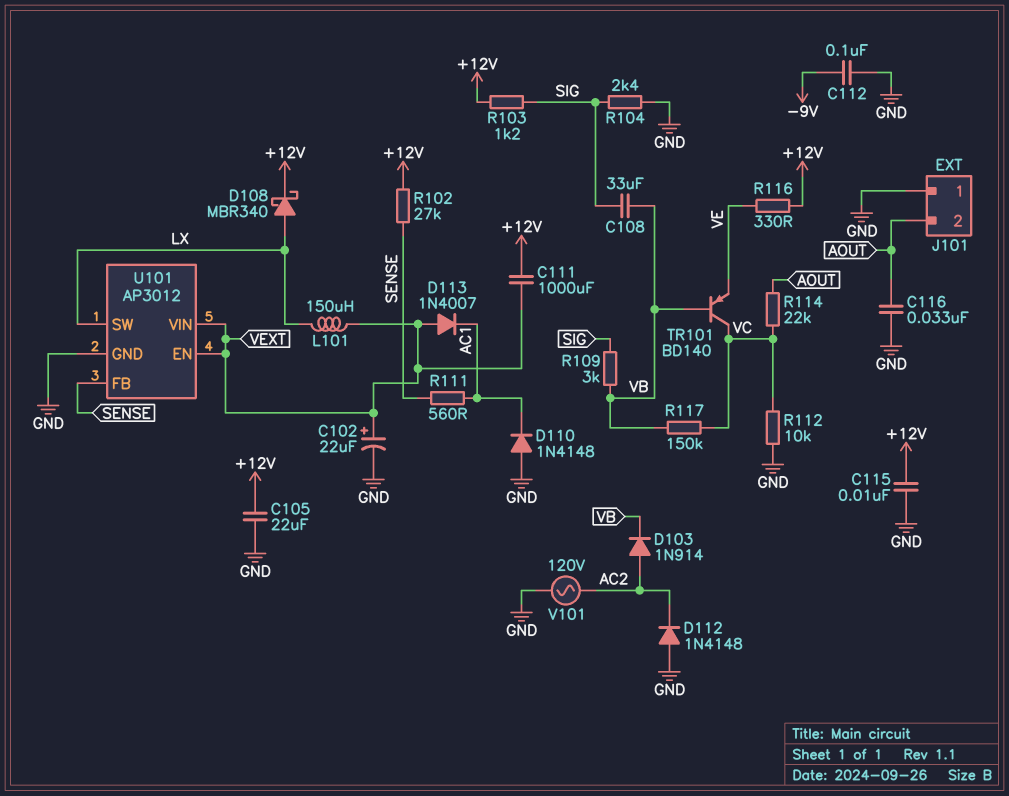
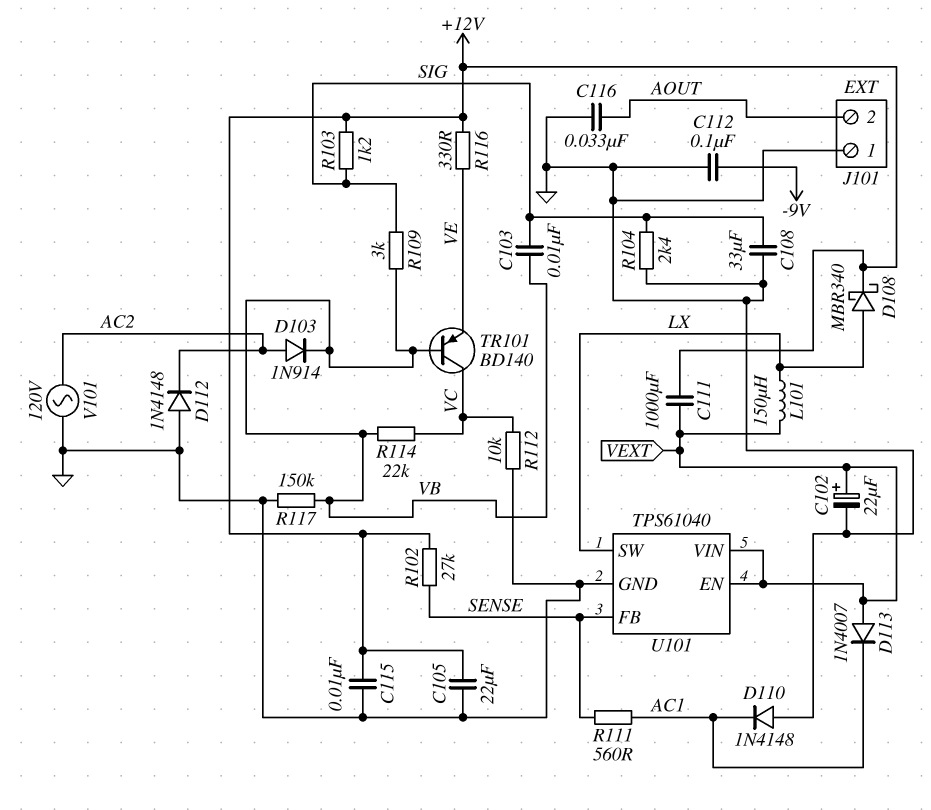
C103: none -> 10nF (SIG, VB)
C108: 33uF (SIG, VB) -> 33uF (GND, SIG)
R114: 22k (AOUT, VC) -> 22k (VB, VC)
R117: 150k (VB, VC) -> 150k (GND, VB)
U101: AP3012 -> TPS61040

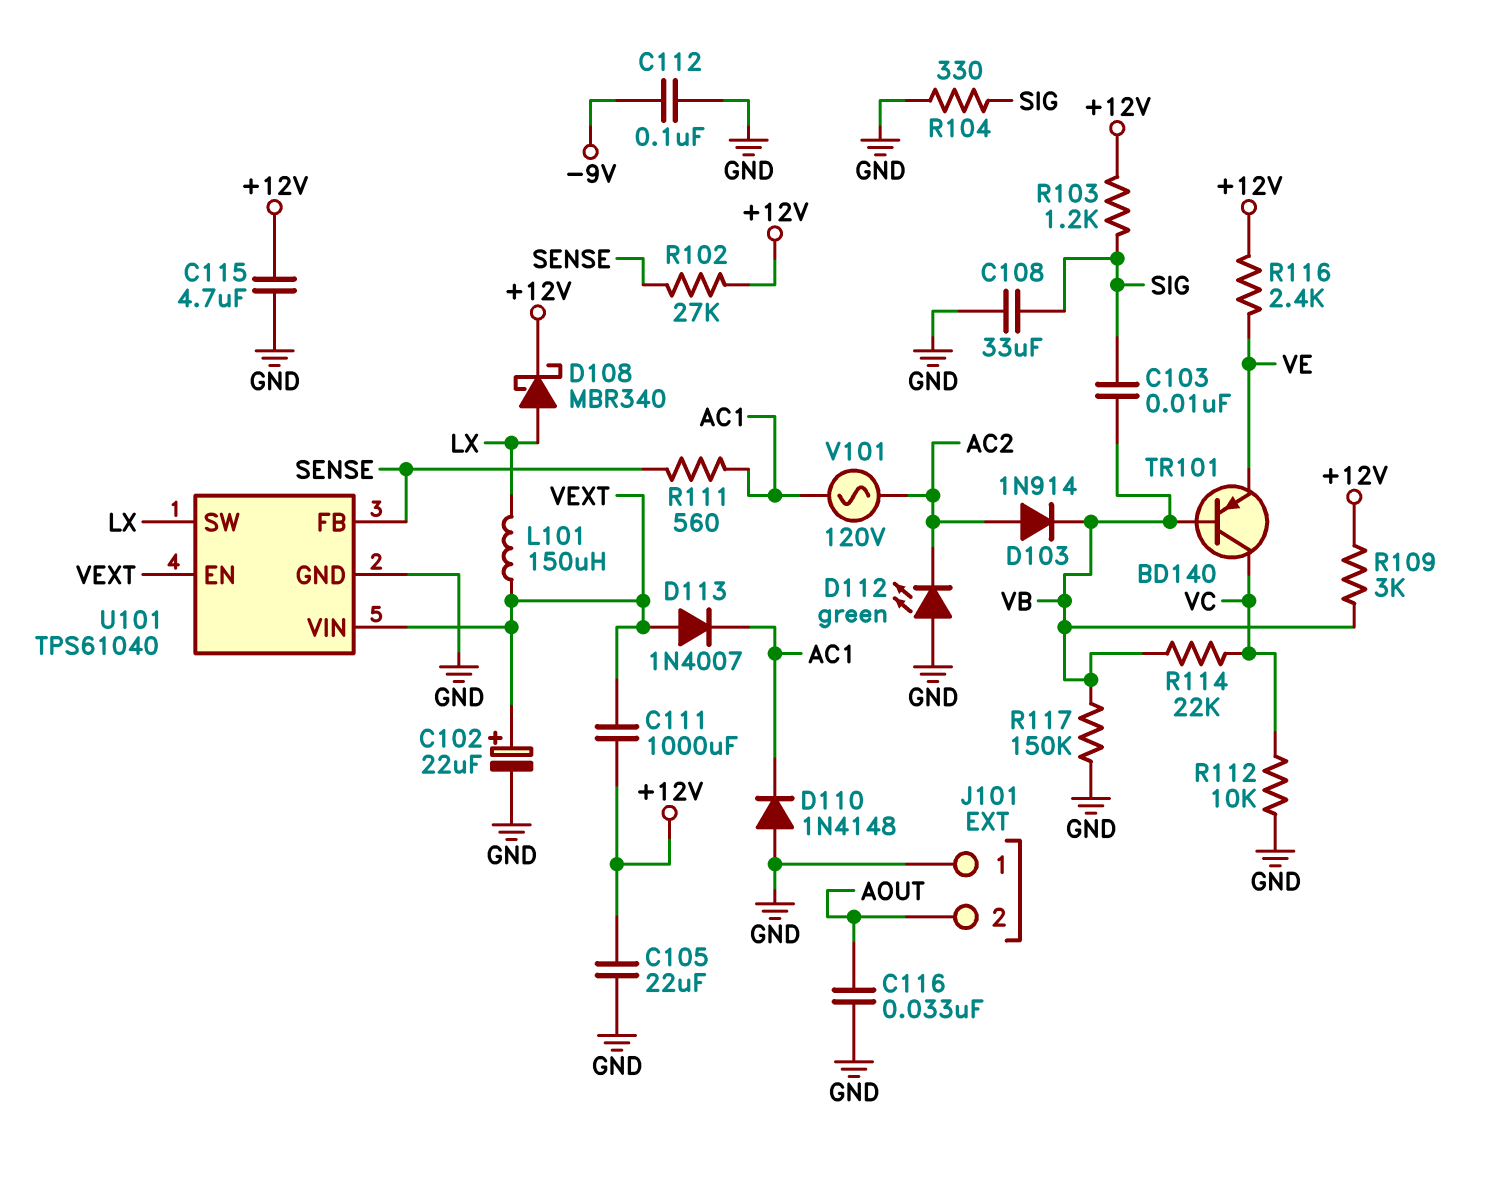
C115: 10nF (+12V, GND) -> 4.7uF (+12V, GND)
D112: diode 1N4148 (A GND, K AC2) -> LED green (A GND, K AC2)
R104: 2.4k (GND, SIG) -> 330 (GND, SIG)
R109: 3k (SIG, VB) -> 3k (+12V, VB)
R116: 330 (+12V, VE) -> 2.4k (+12V, VE)
V101: AC 120V (AC2, GND) -> AC 120V (AC1, AC2)

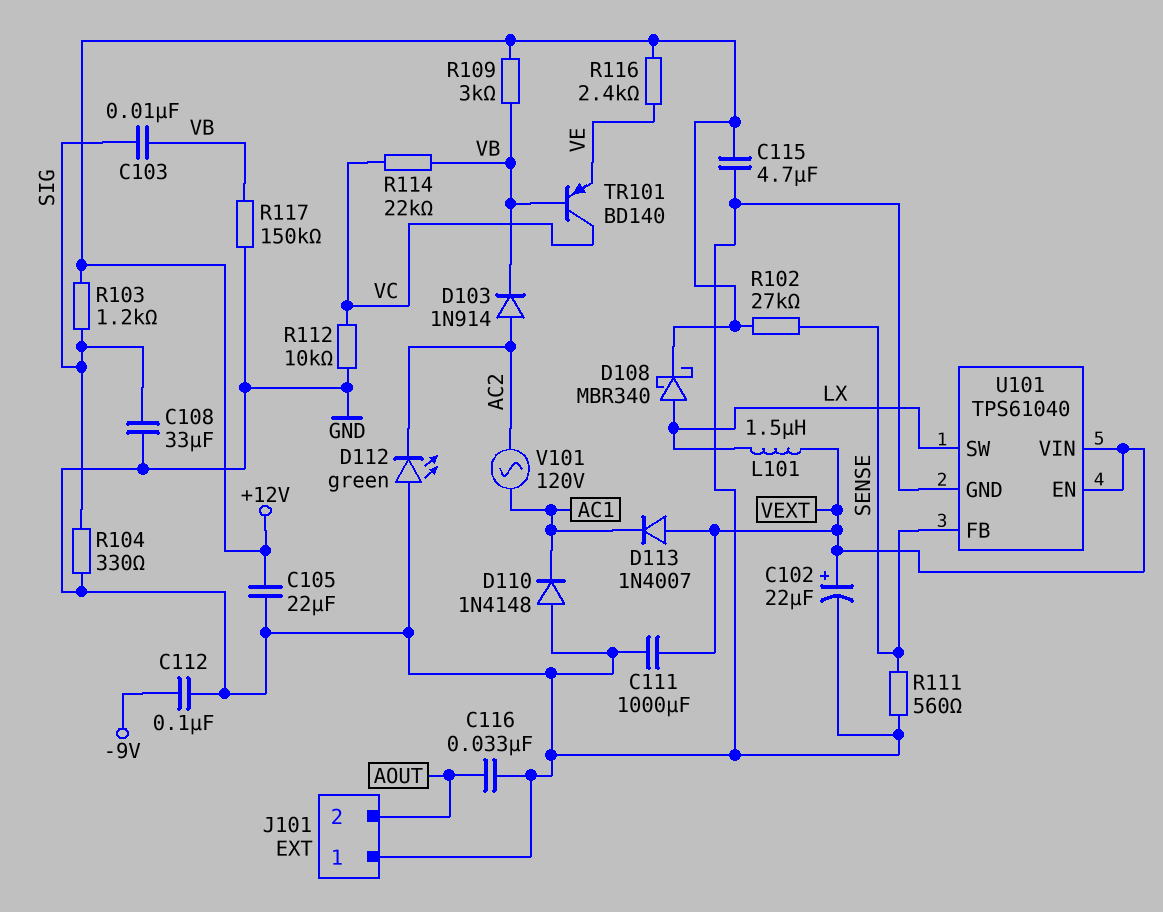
C111: 1000uF (+12V, VEXT) -> 1000uF (GND, VEXT)
L101: 150uH (LX, VEXT) -> 1.5uH (LX, VEXT)
R111: 560 (AC1, SENSE) -> 560 (GND, SENSE)

